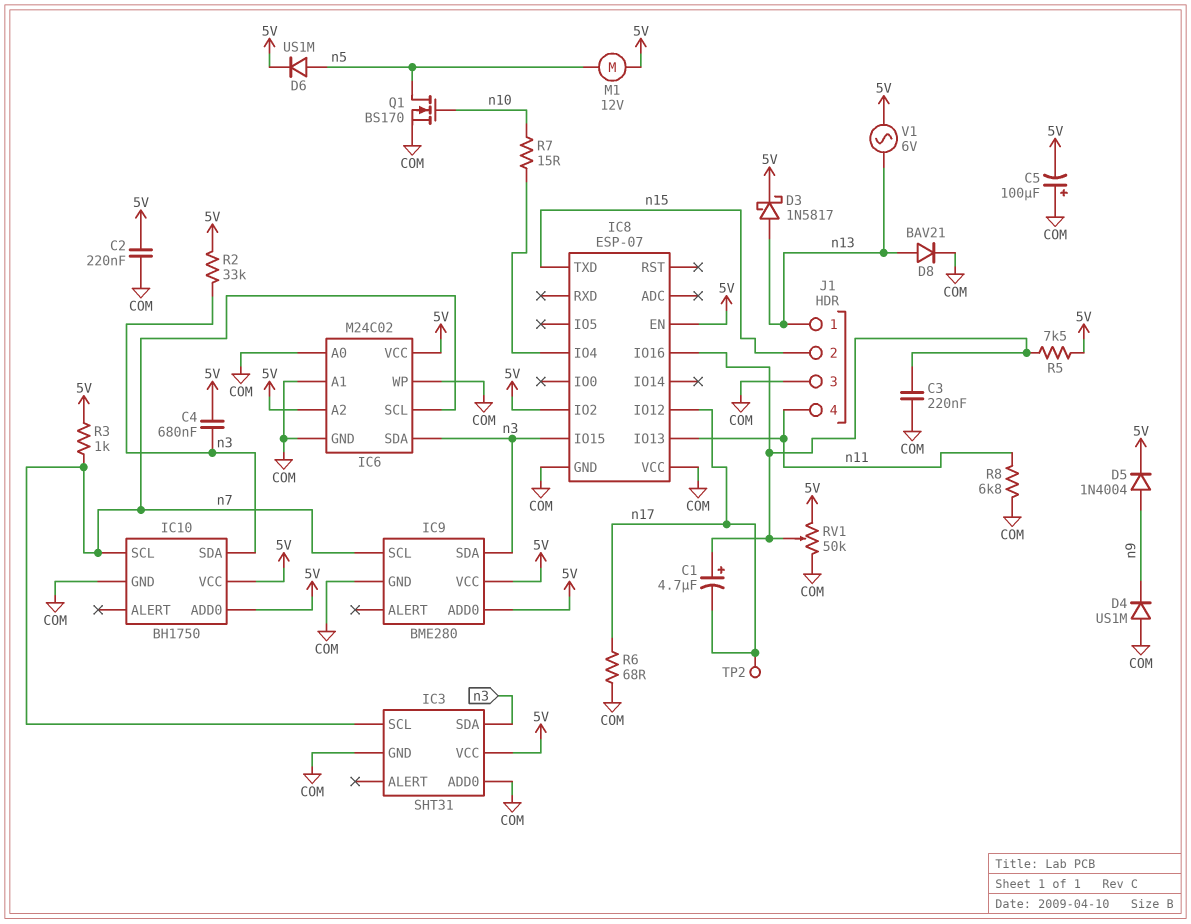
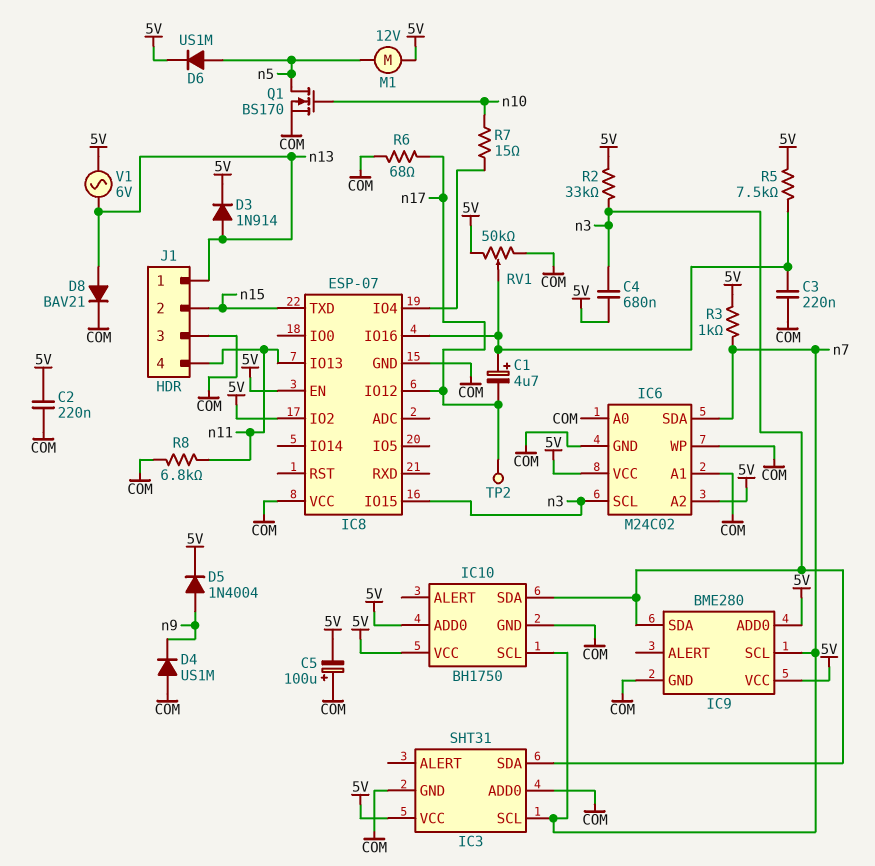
D3: schottky 1N5817 (A n13, K 5V) -> diode 1N914 (A n13, K 5V)
IC6 pin SCL: n7 -> n3
IC6 pin SDA: n3 -> n7

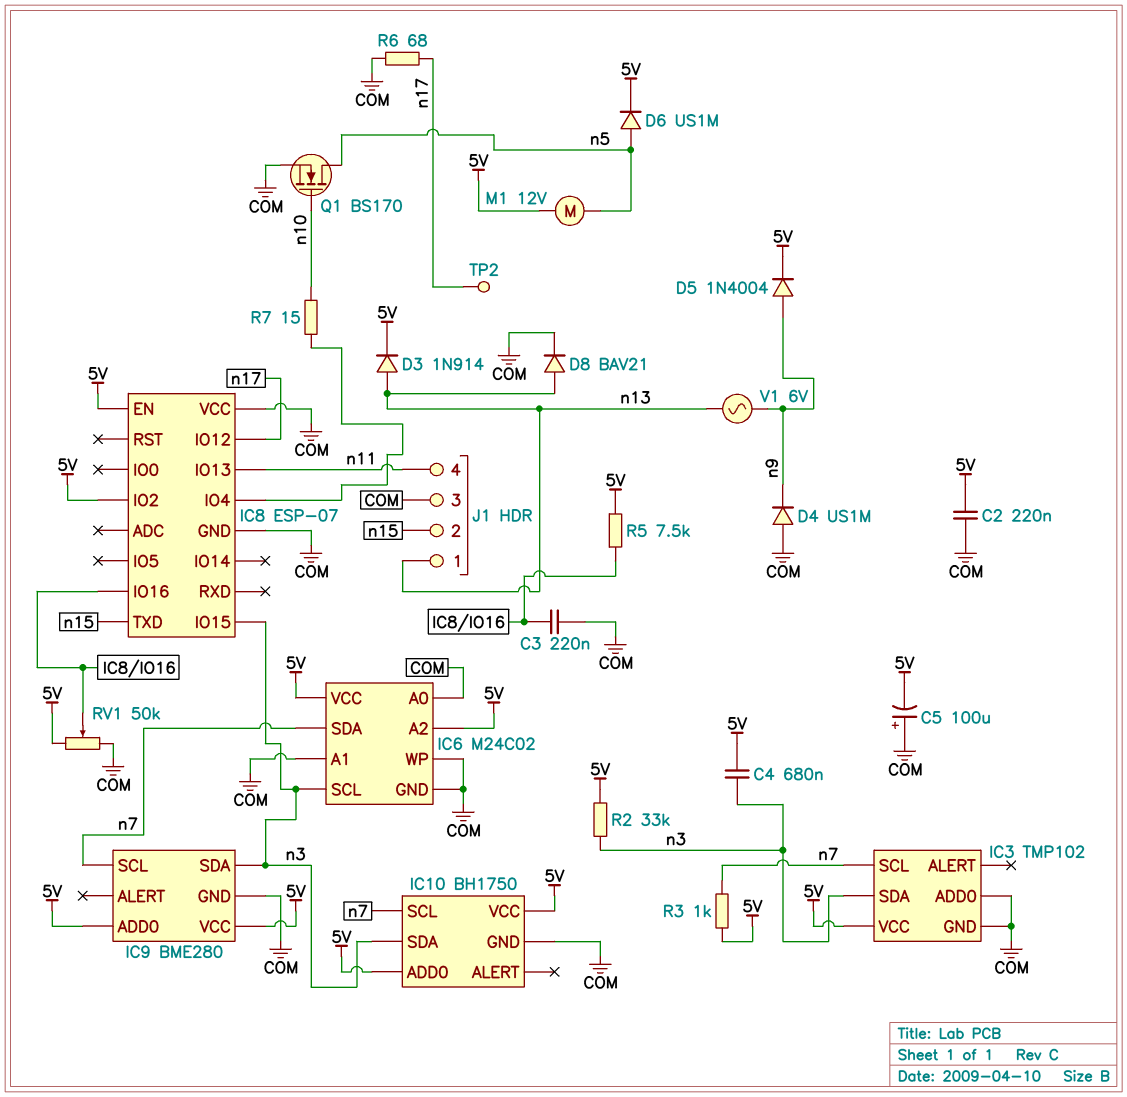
C1: 4.7uF (plus IC8/IO16, minus n17) -> none
IC3: SHT31 -> TMP102
R8: 6.8k (COM, n11) -> none
V1: AC 6V (5V, n13) -> AC 6V (n9, n13)

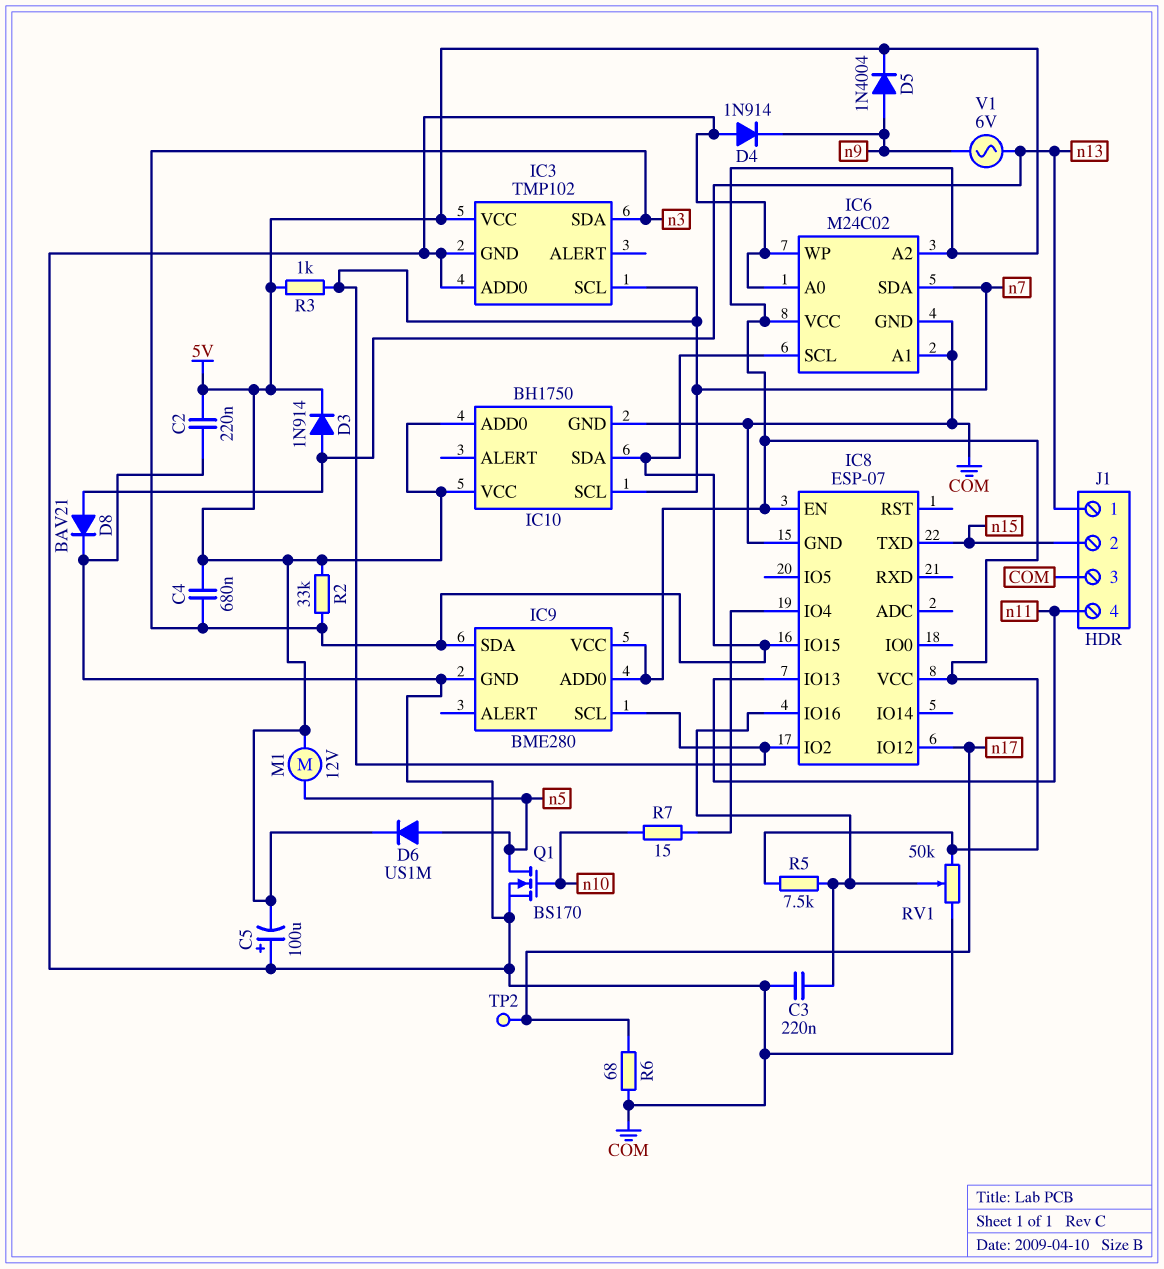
D4: diode US1M (A COM, K n9) -> diode 1N914 (A COM, K n9)
IC8 pin IO2: 5V -> n7
IC8 pin VCC: COM -> 5V

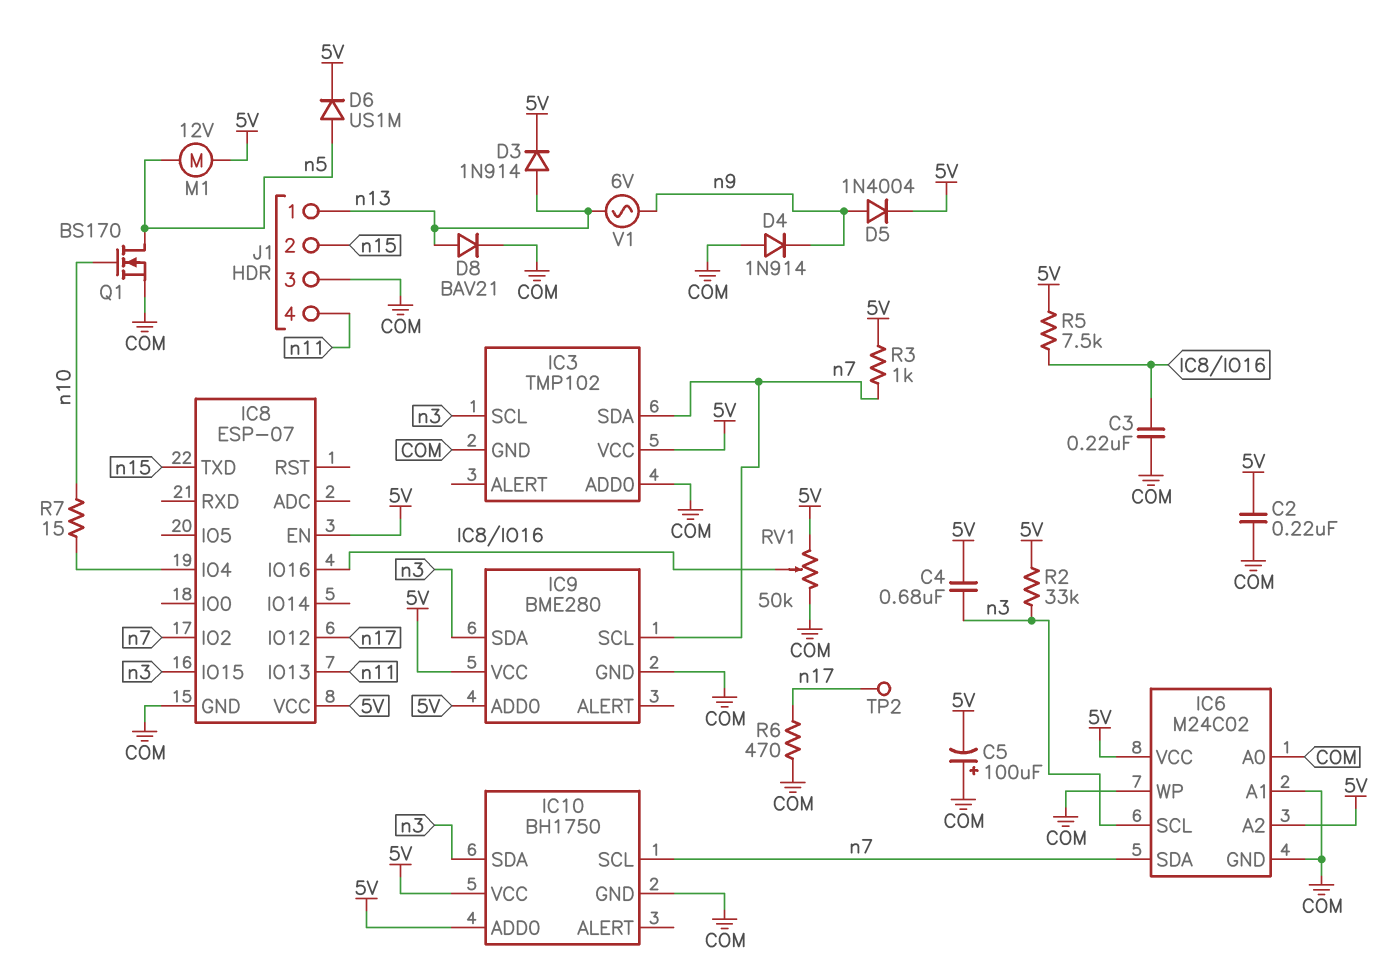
IC3 pin SCL: n7 -> n3
IC3 pin SDA: n3 -> n7
R6: 68 (COM, n17) -> 470 (COM, n17)

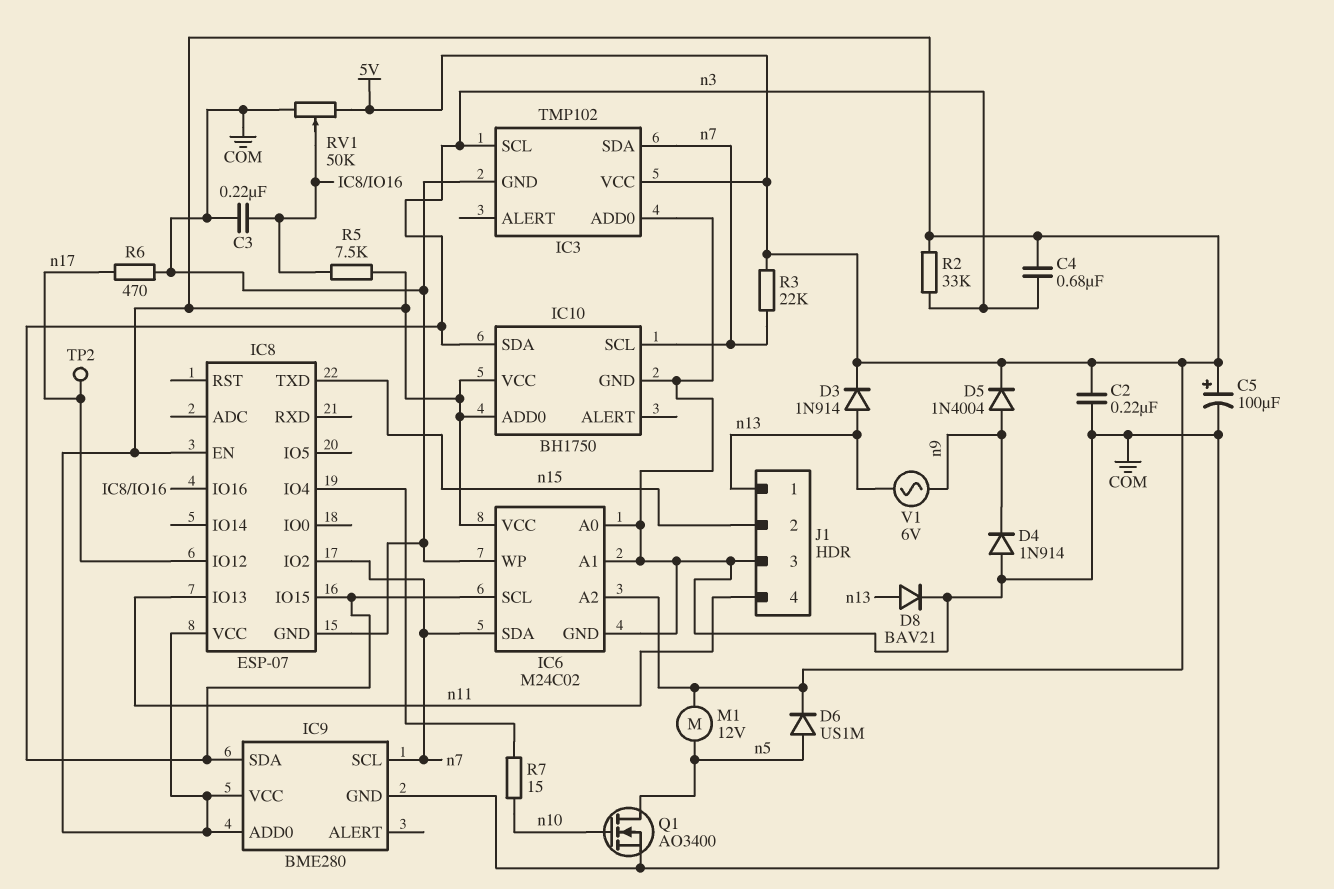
C5: 100uF (plus COM, minus 5V) -> 100uF (plus 5V, minus COM)
Q1: NMOS BS170 (G n10, D n5, S COM) -> NMOS AO3400 (G n10, D n5, S COM)
R3: 1k (5V, n7) -> 22k (5V, n7)

